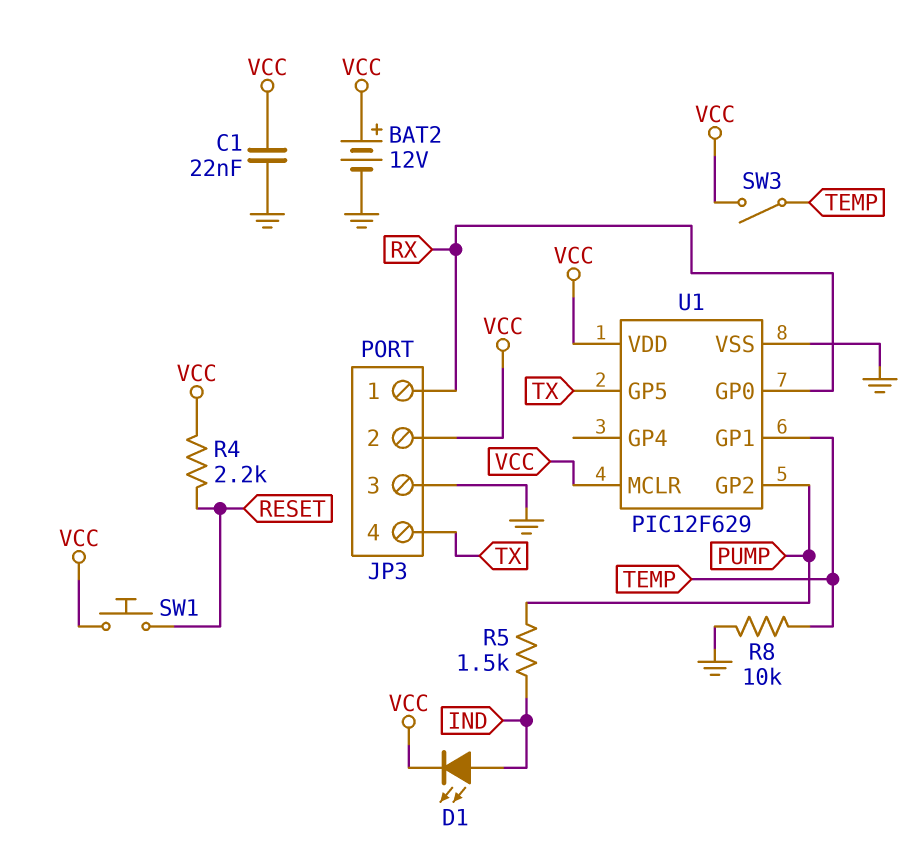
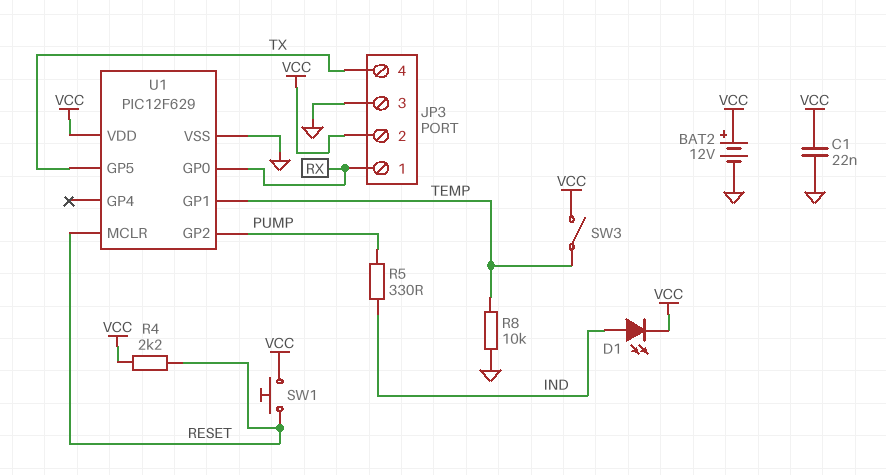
R5: 1.5k (IND, PUMP) -> 330 (IND, PUMP)
U1 pin MCLR: VCC -> RESET

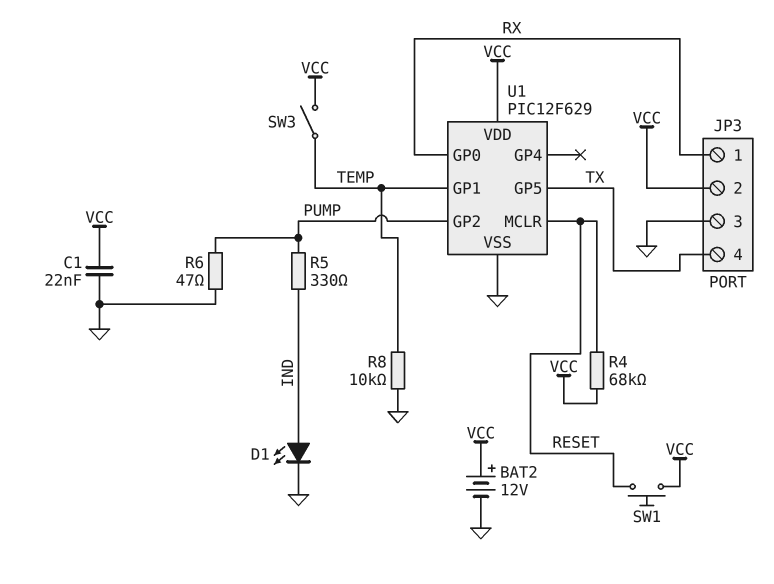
D1: LED (A IND, K VCC) -> LED (A IND, K GND)
R4: 2.2k (RESET, VCC) -> 68k (RESET, VCC)
R6: none -> 47 (GND, PUMP)

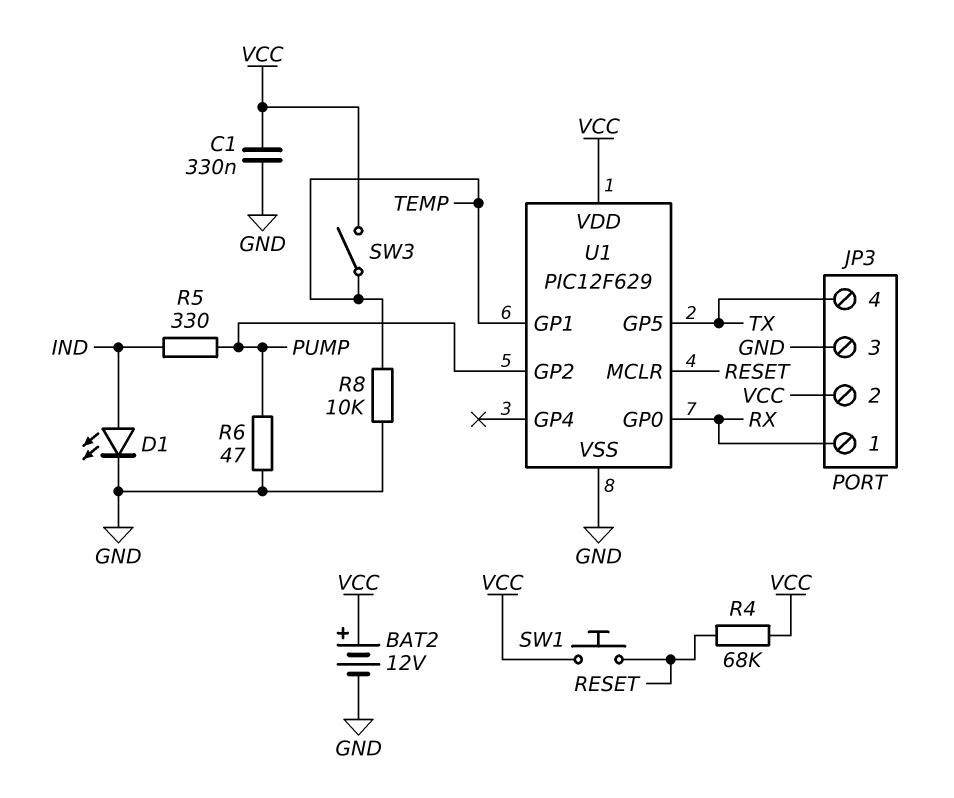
C1: 22nF (GND, VCC) -> 330nF (GND, VCC)

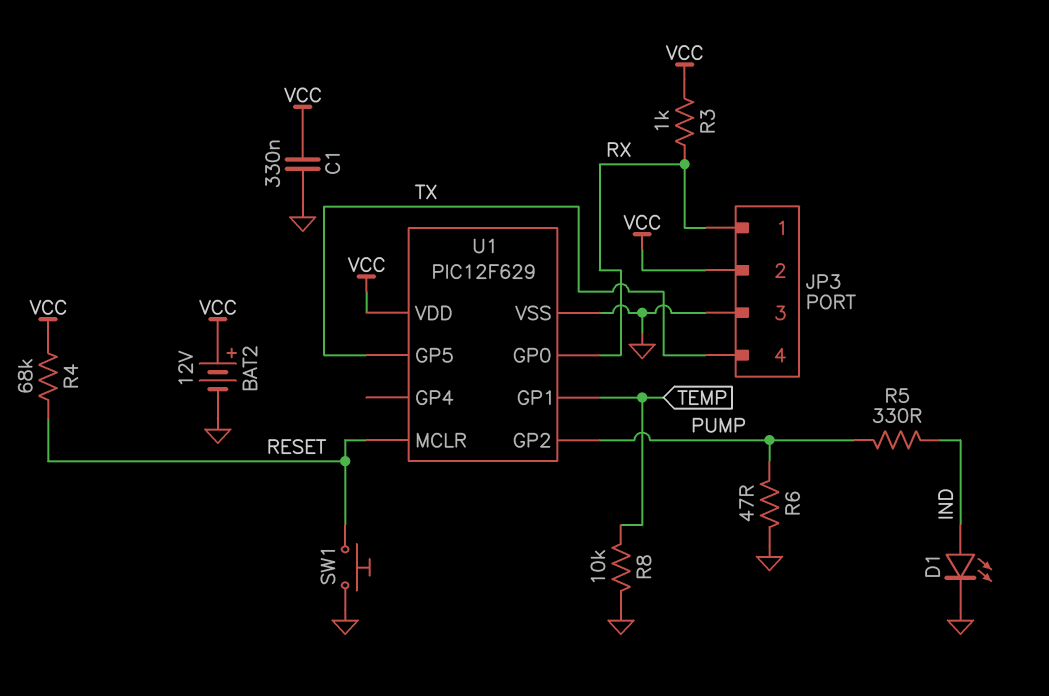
R3: none -> 1k (RX, VCC)
SW1: button (RESET, VCC) -> button (GND, RESET)
SW3: switch (TEMP, VCC) -> none

